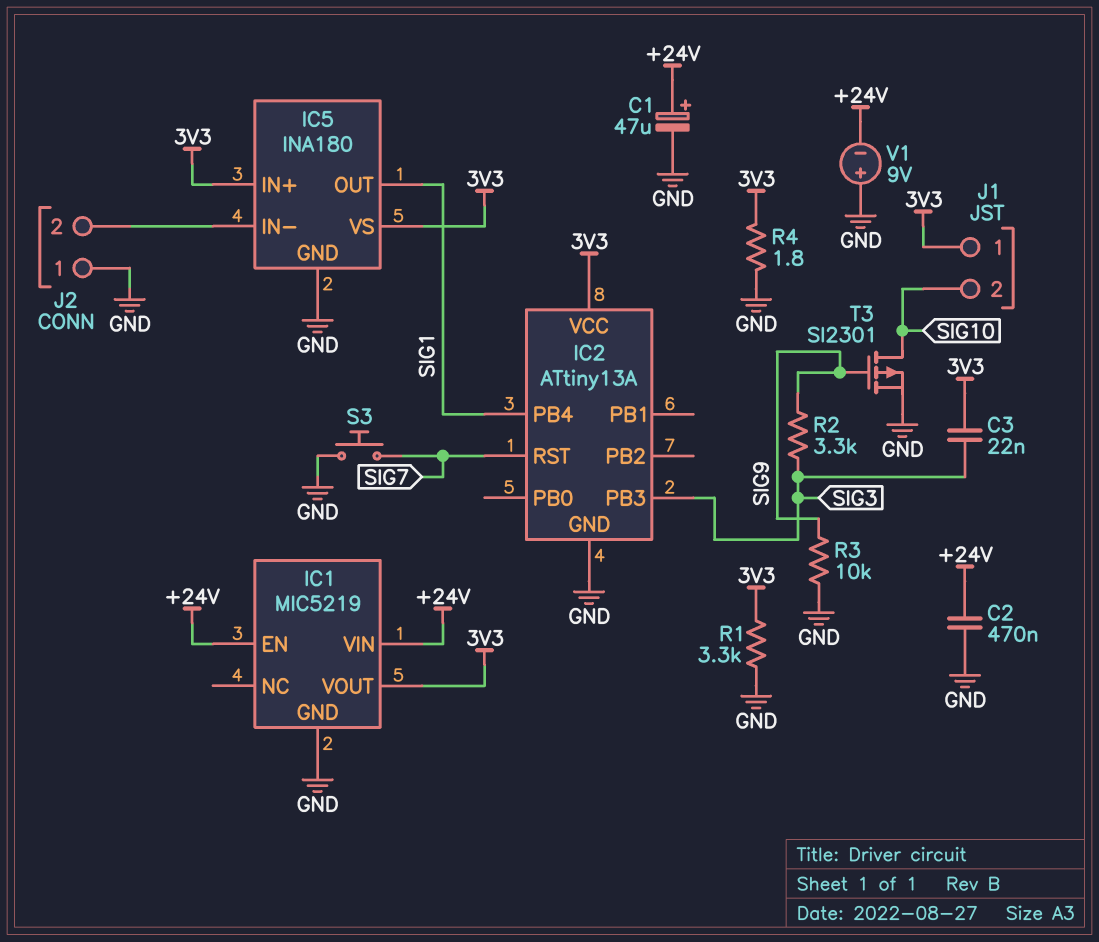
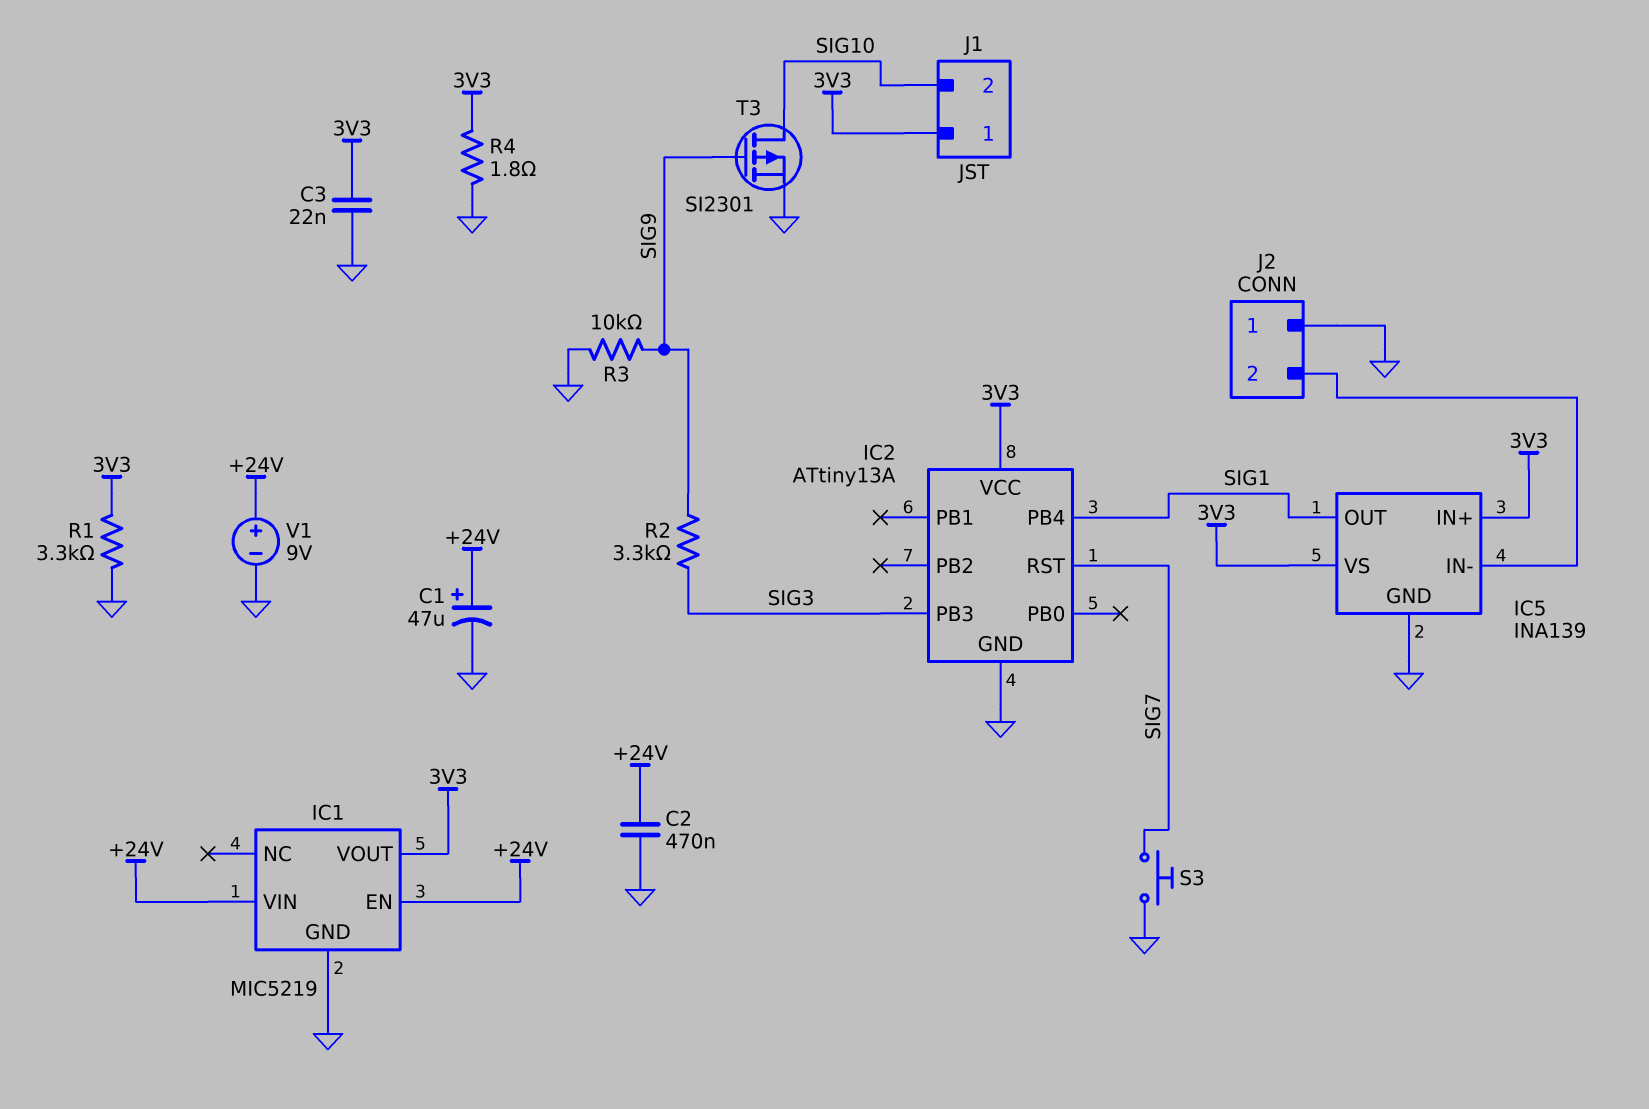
C3: 22nF (3V3, SIG3) -> 22nF (3V3, GND)
IC5: INA180 -> INA139
V1: 9V (plus GND, minus +24V) -> 9V (plus +24V, minus GND)

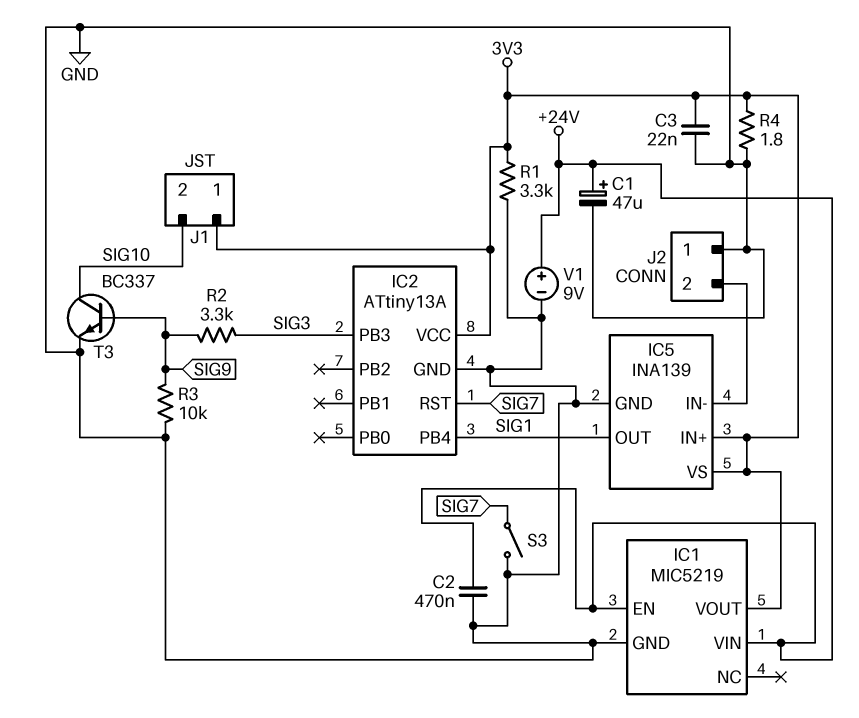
S3: button (GND, SIG7) -> switch (GND, SIG7)
T3: PMOS SI2301 (G SIG9, D SIG10, S GND) -> NPN BC337 (B SIG9, C SIG10, E GND)

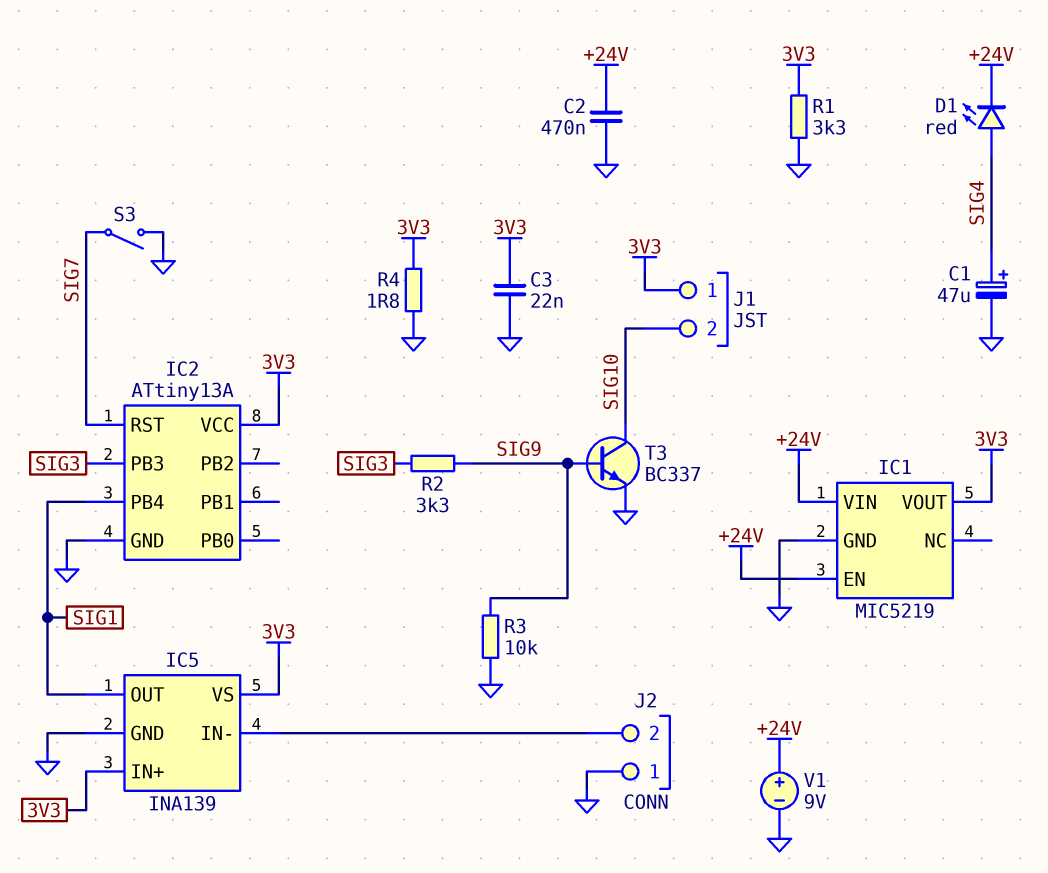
C1: 47uF (plus +24V, minus GND) -> 47uF (plus SIG4, minus GND)
D1: none -> LED red (A SIG4, K +24V)

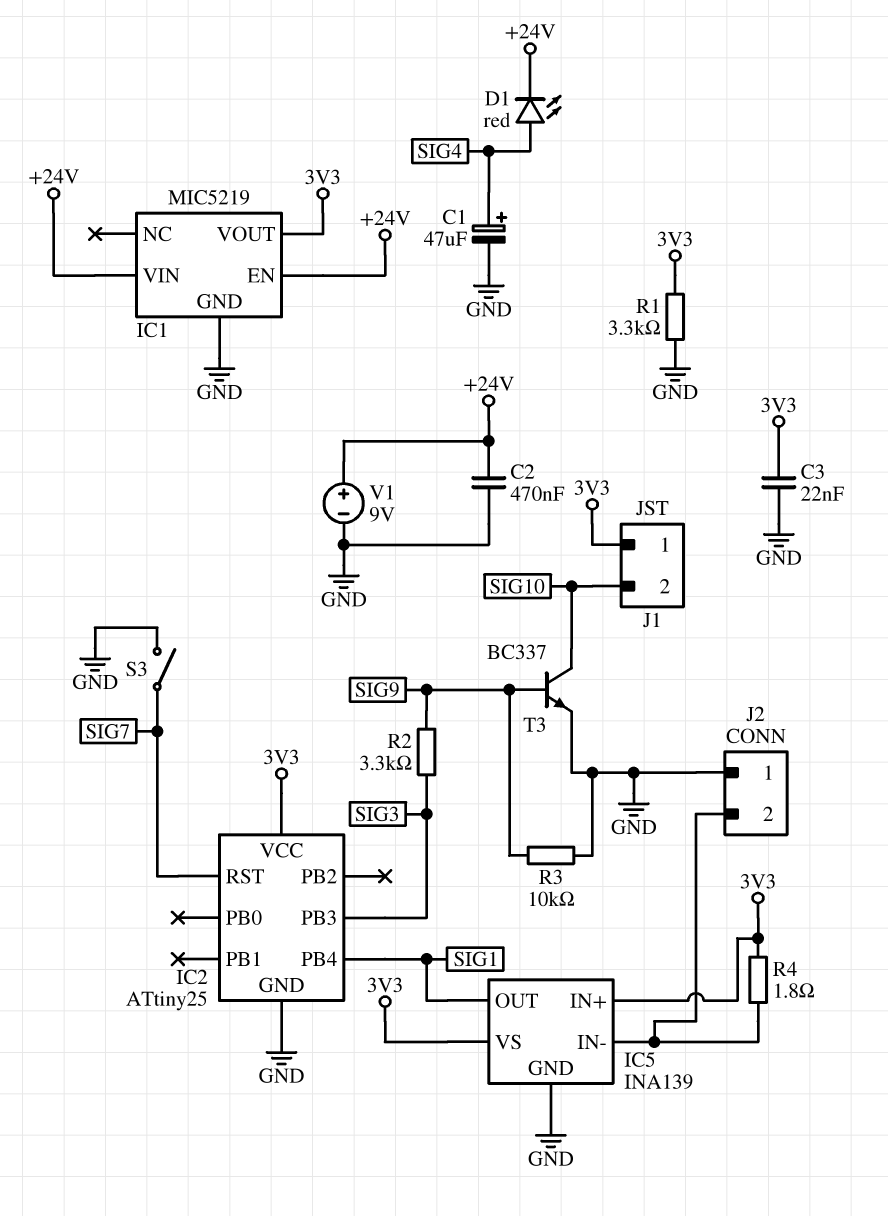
IC2: ATtiny13A -> ATtiny25
R4: 1.8 (3V3, GND) -> 1.8 (3V3, IC5/IN-)

